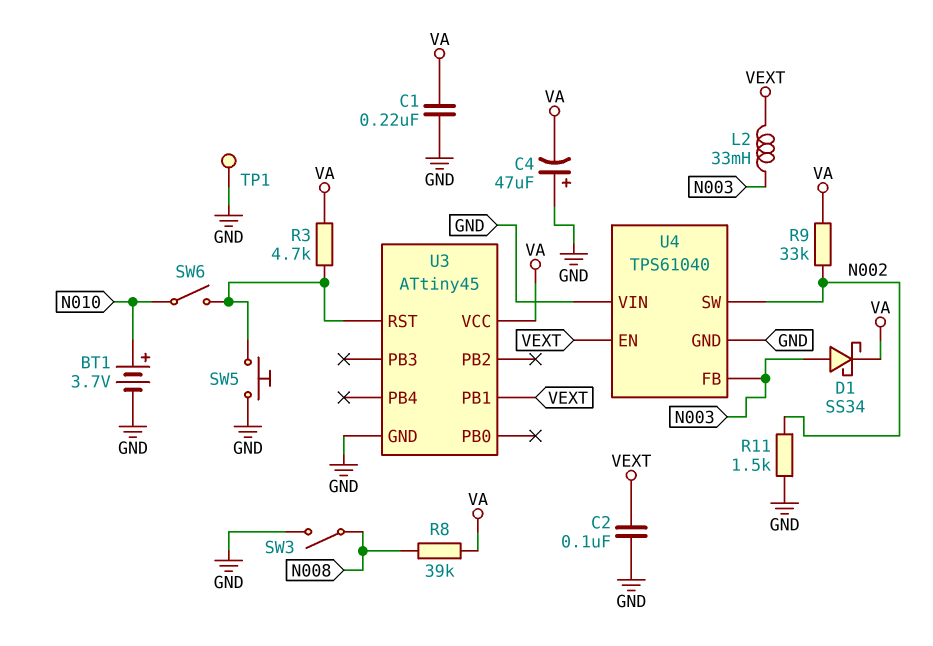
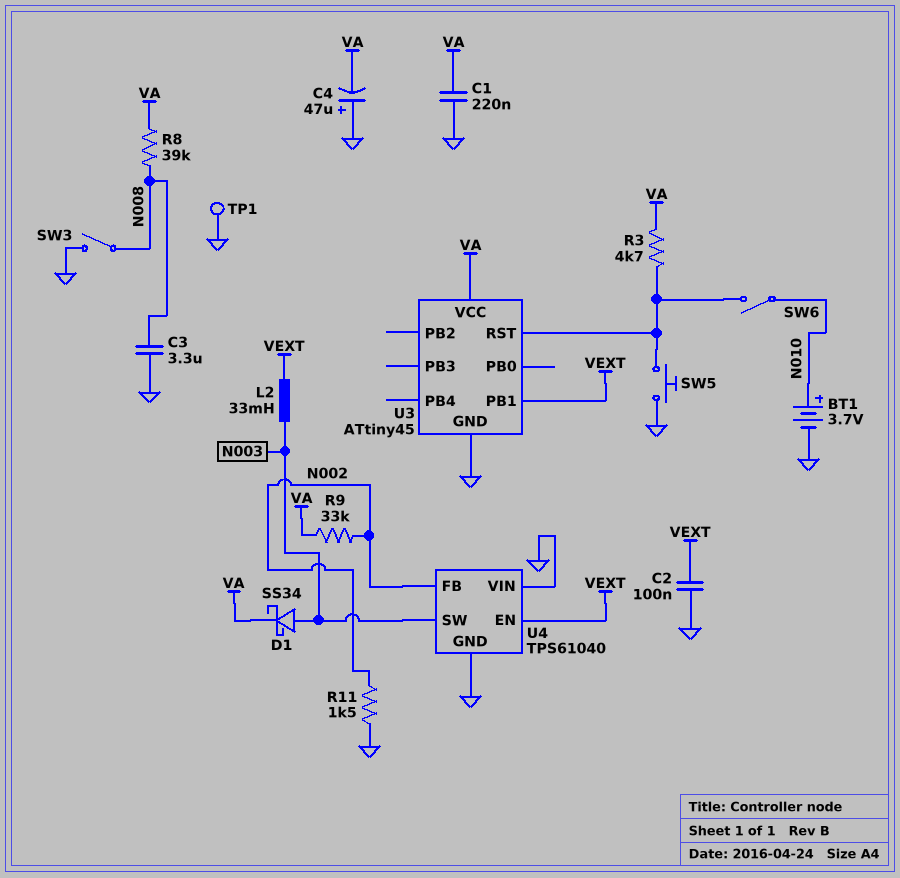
C3: none -> 3.3uF (GND, N008)
U4 pin FB: N003 -> N002
U4 pin SW: N002 -> N003

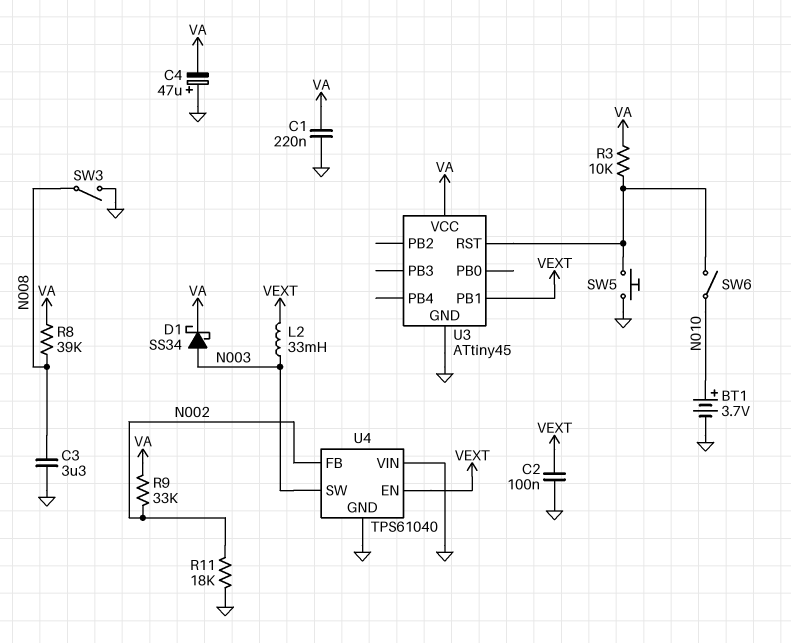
R3: 4.7k (U3/RST, VA) -> 10k (U3/RST, VA)
R11: 1.5k (GND, N002) -> 18k (GND, N002)
TP1: test point (GND) -> none

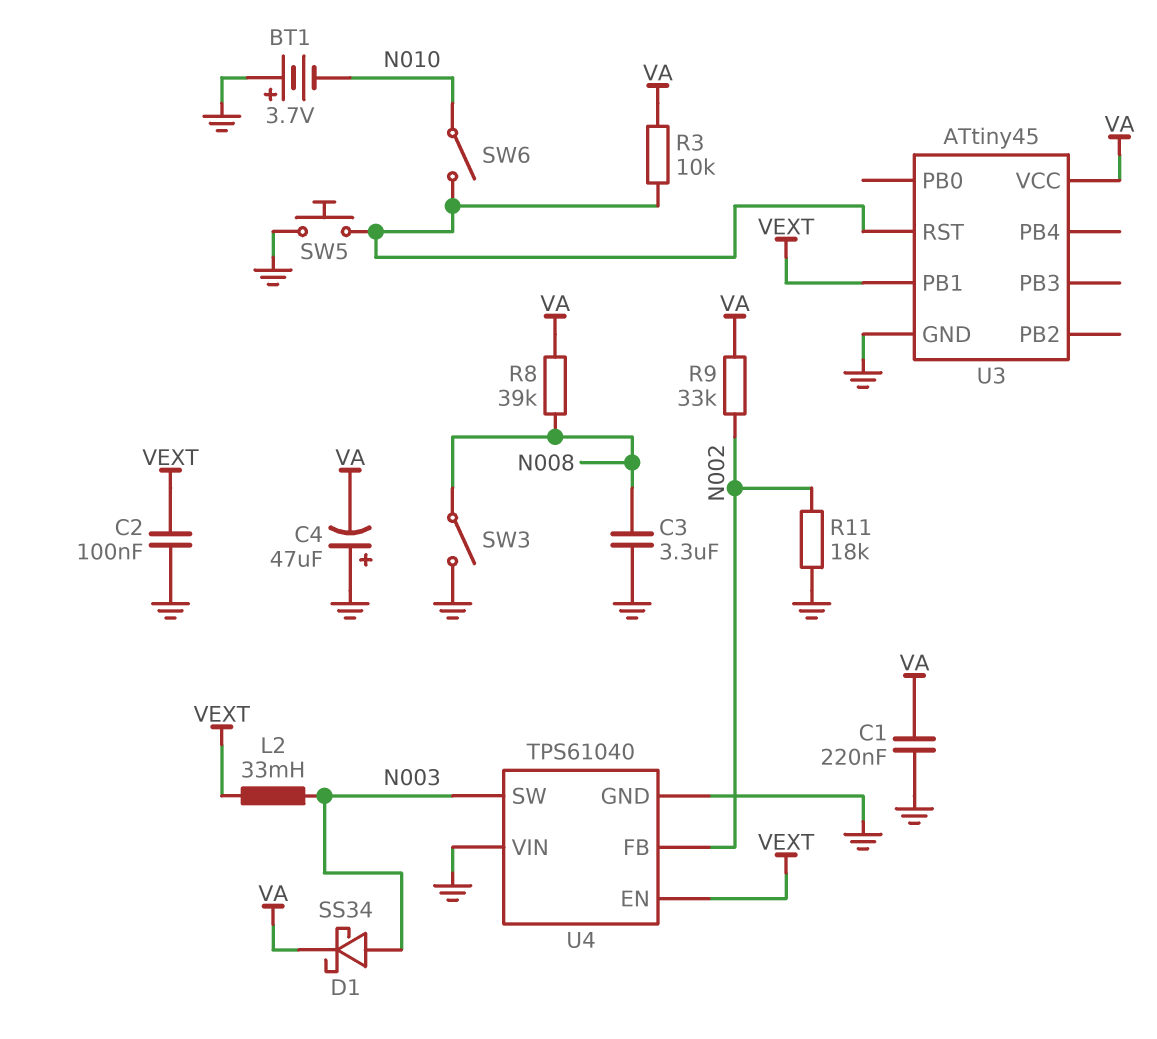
BT1: 3.7V (plus N010, minus GND) -> 3.7V (plus GND, minus N010)

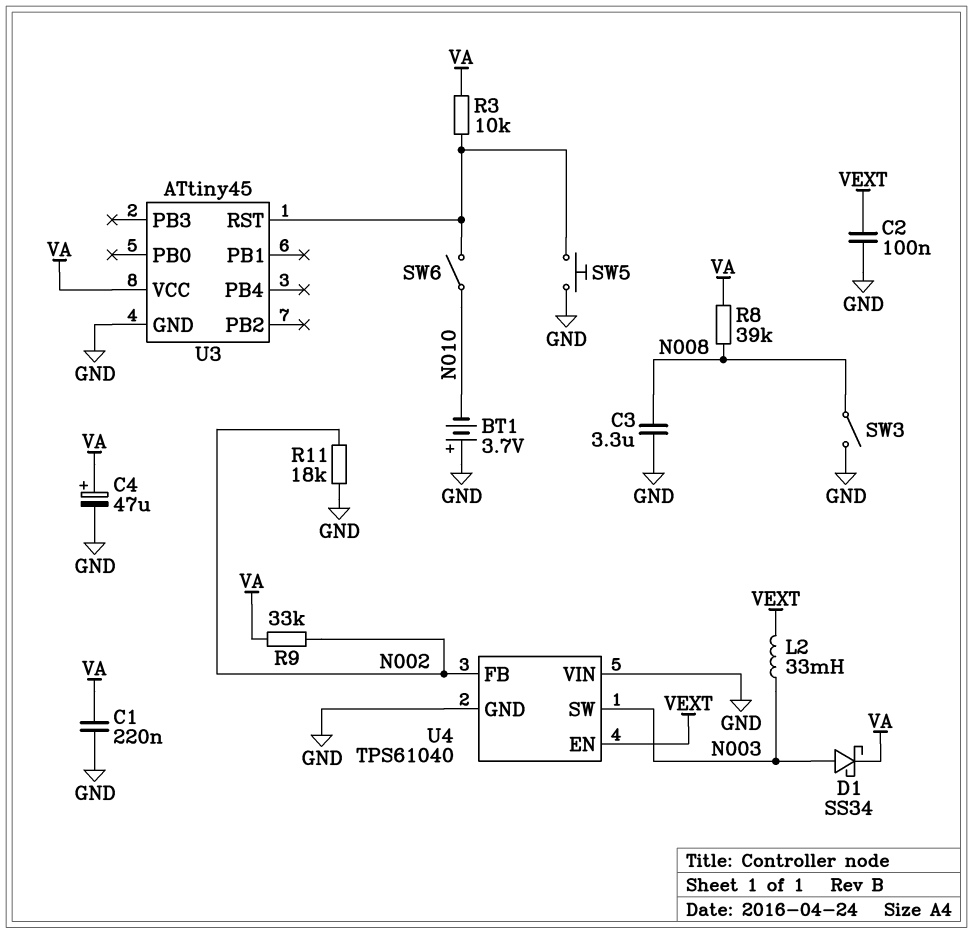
C4: 47uF (plus GND, minus VA) -> 47uF (plus VA, minus GND)
U3 pin PB1: VEXT -> none

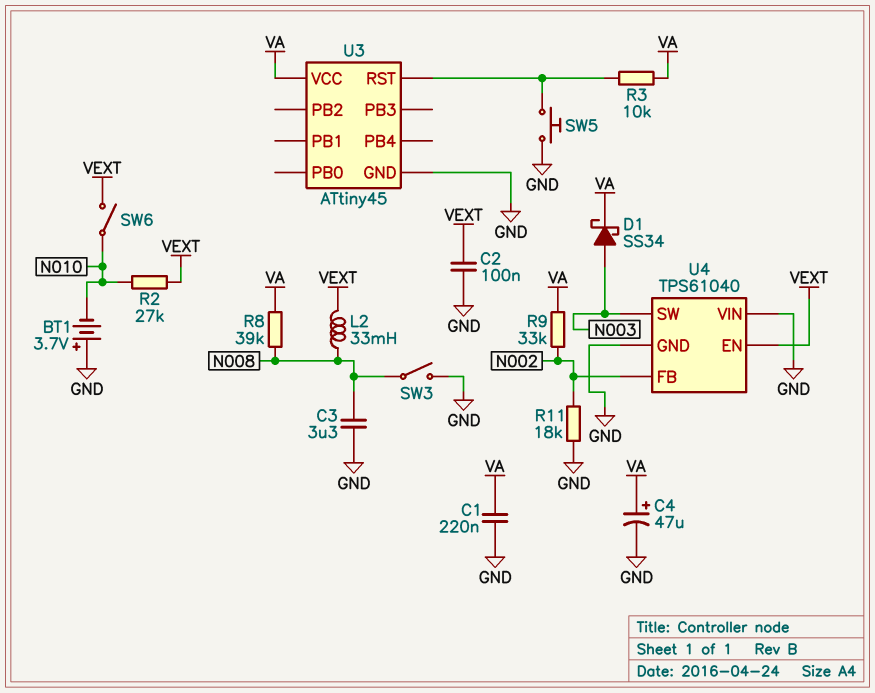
L2: 33mH (N003, VEXT) -> 33mH (N008, VEXT)
R2: none -> 27k (N010, VEXT)
SW6: switch (N010, U3/RST) -> switch (N010, VEXT)

